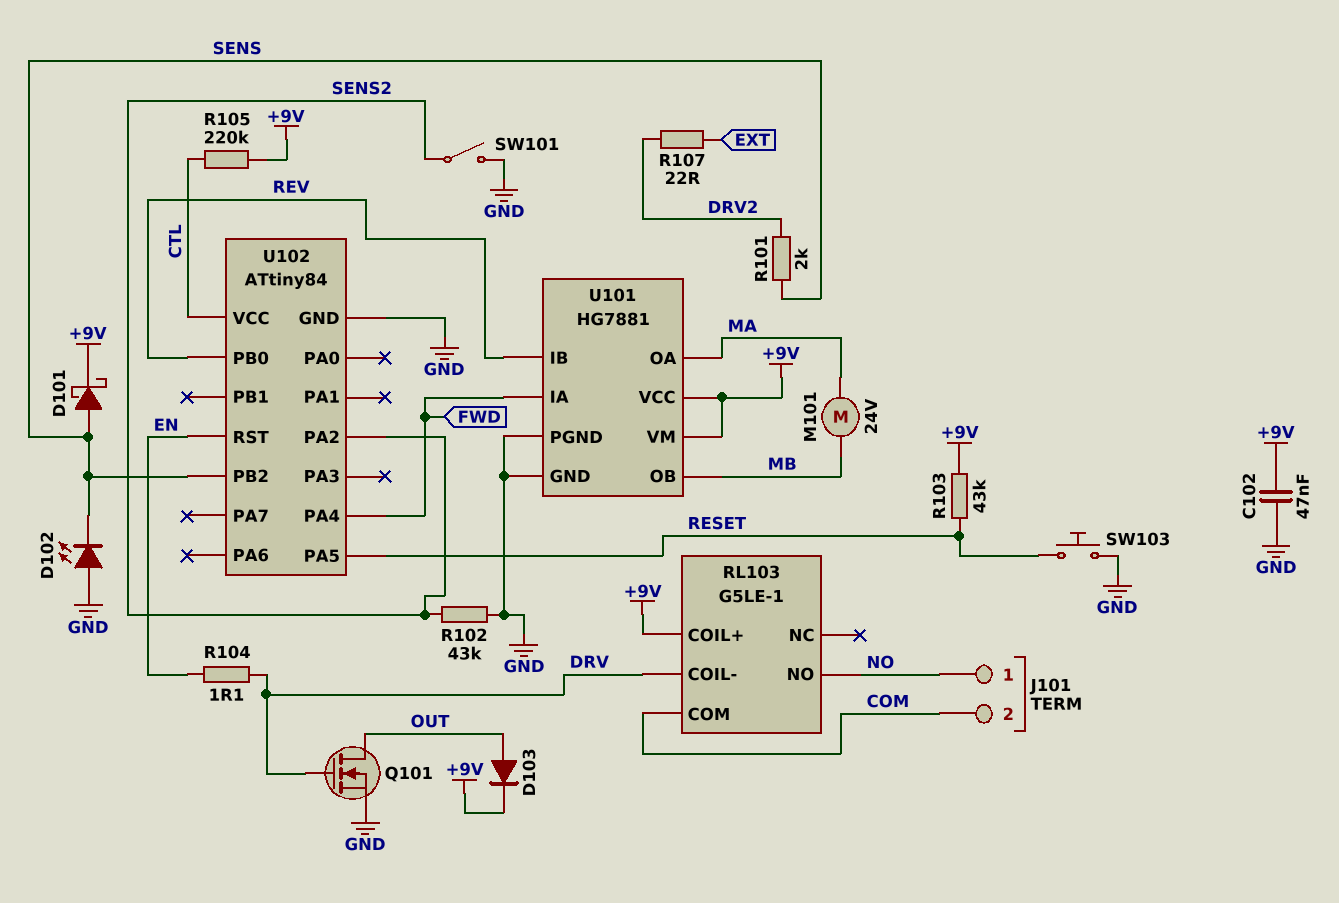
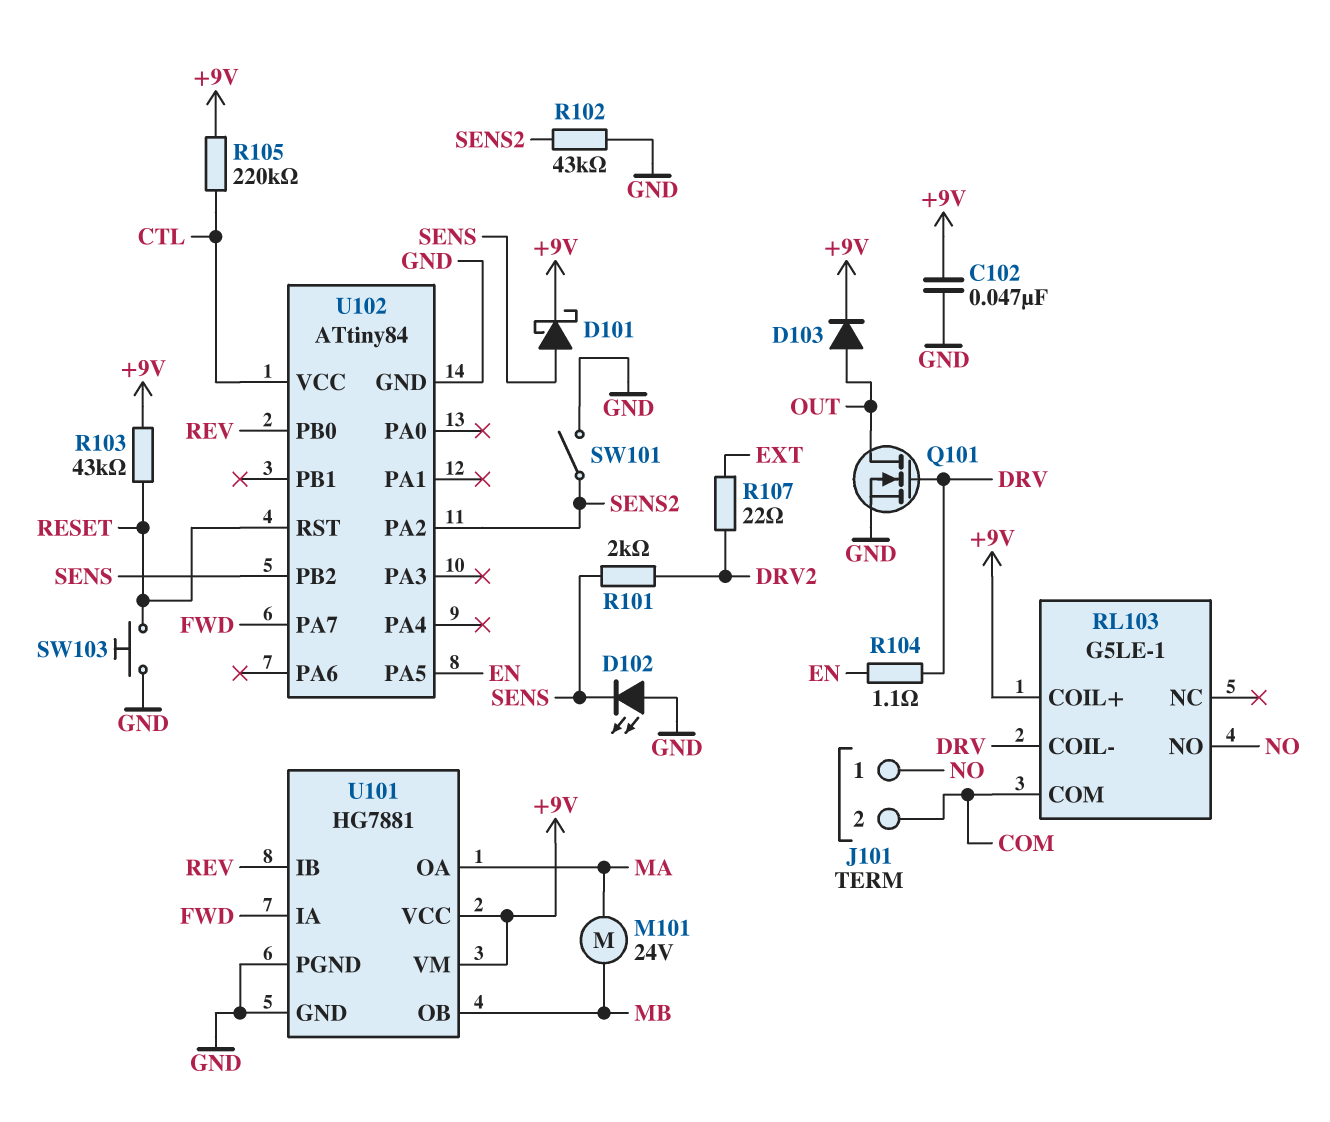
U102 pin PA4: FWD -> none
U102 pin PA5: RESET -> EN
U102 pin PA7: none -> FWD
U102 pin RST: EN -> RESET

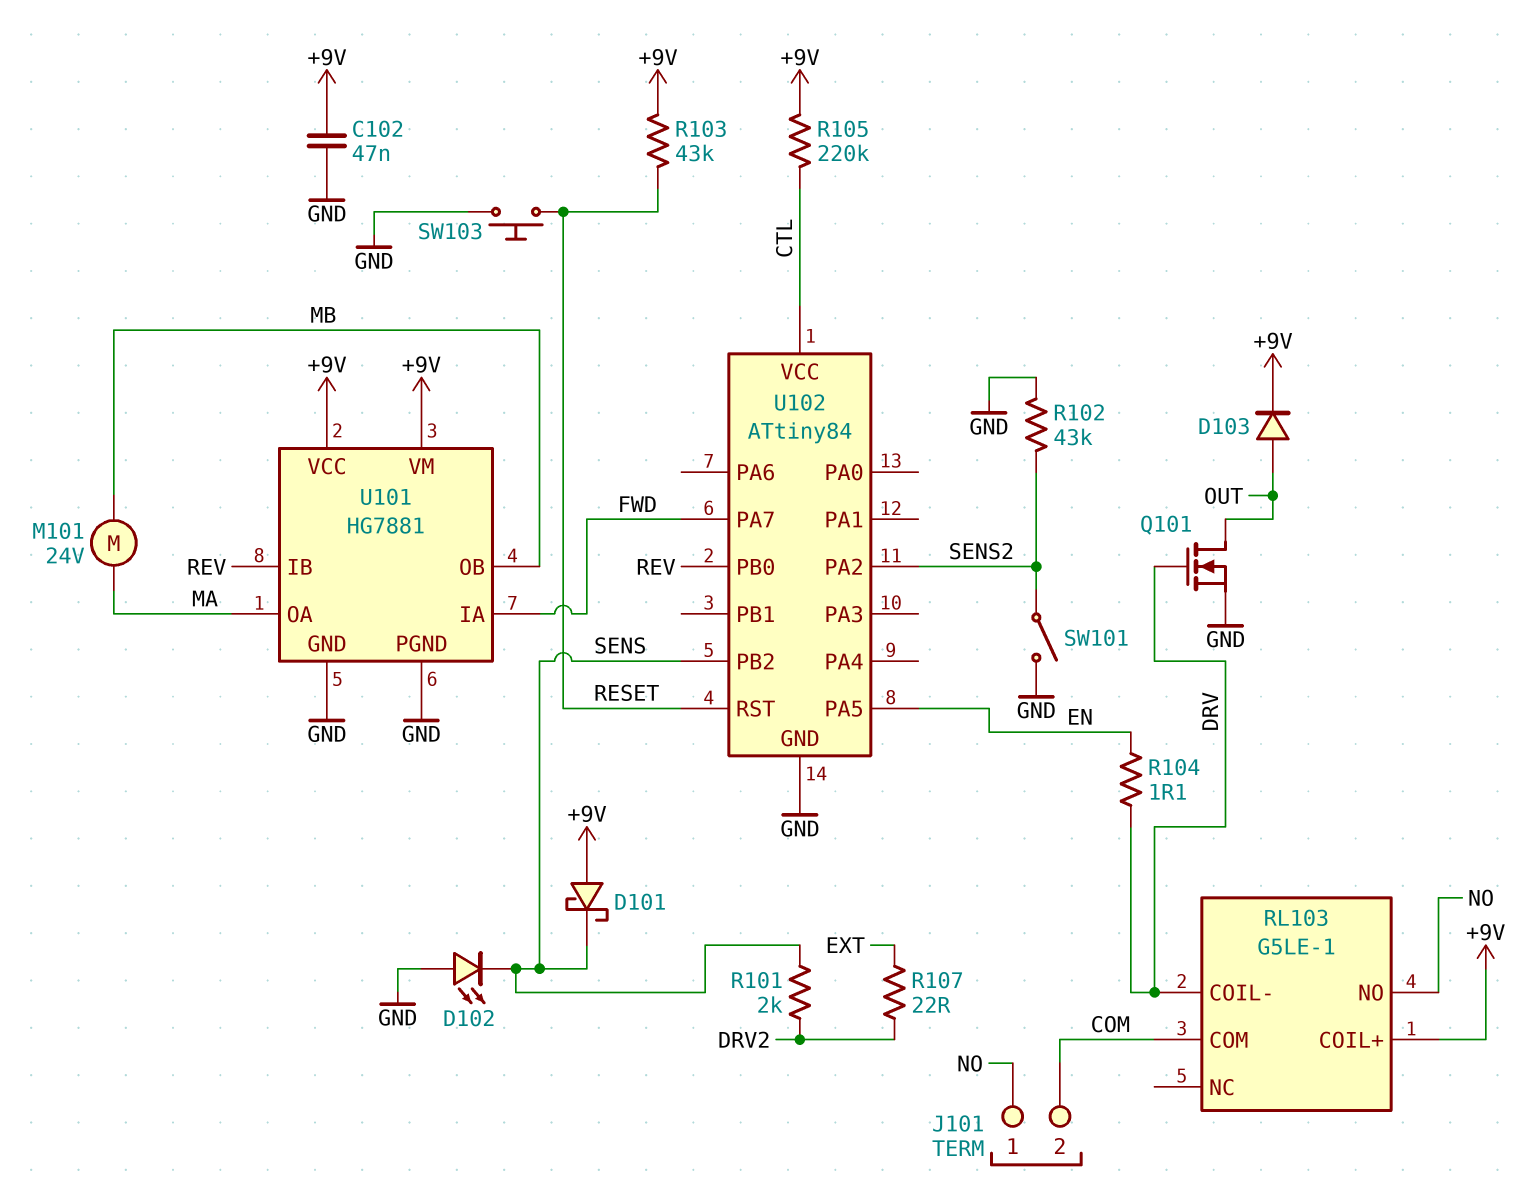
D101: schottky (A SENS, K +9V) -> schottky (A +9V, K SENS)

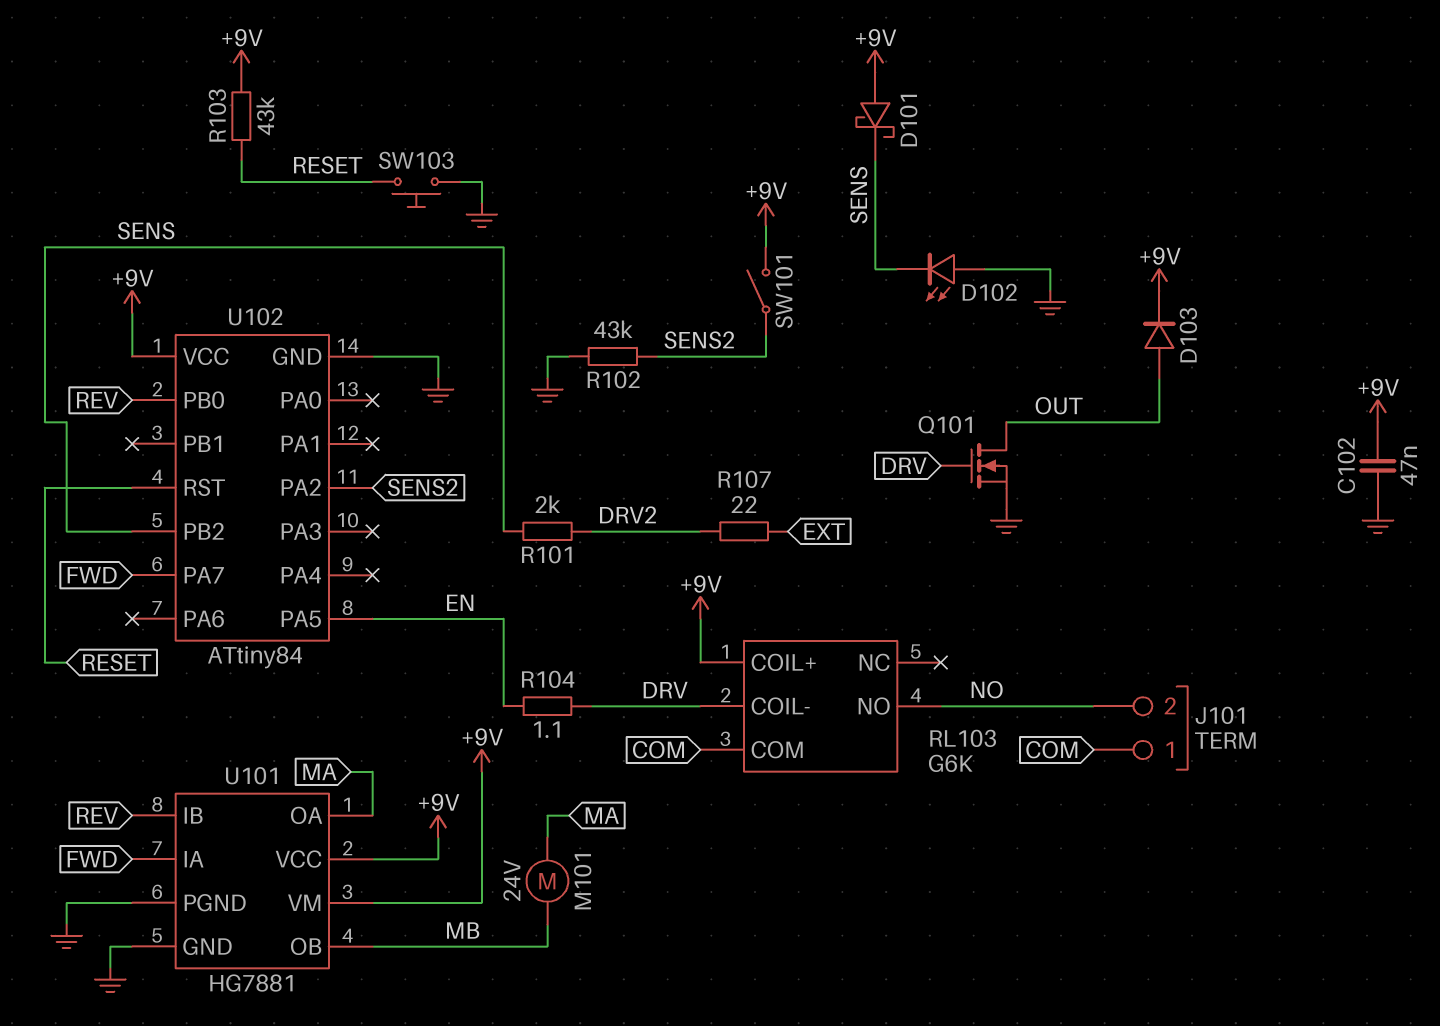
J101 pin 1: NO -> COM
J101 pin 2: COM -> NO
R105: 220k (+9V, CTL) -> none
RL103: G5LE-1 -> G6K
SW101: switch (GND, SENS2) -> switch (+9V, SENS2)
U102 pin VCC: CTL -> +9V

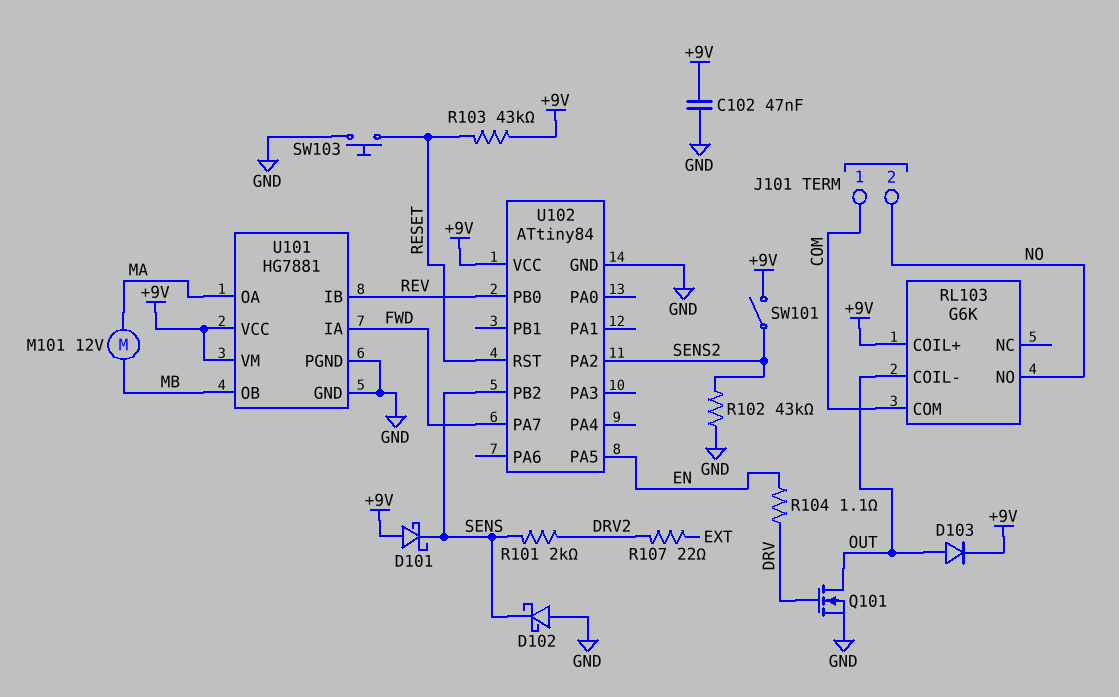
D102: LED (A GND, K SENS) -> schottky (A GND, K SENS)
M101: motor 24V (MA, MB) -> motor 12V (MA, MB)
RL103 pin COIL-: DRV -> OUT

